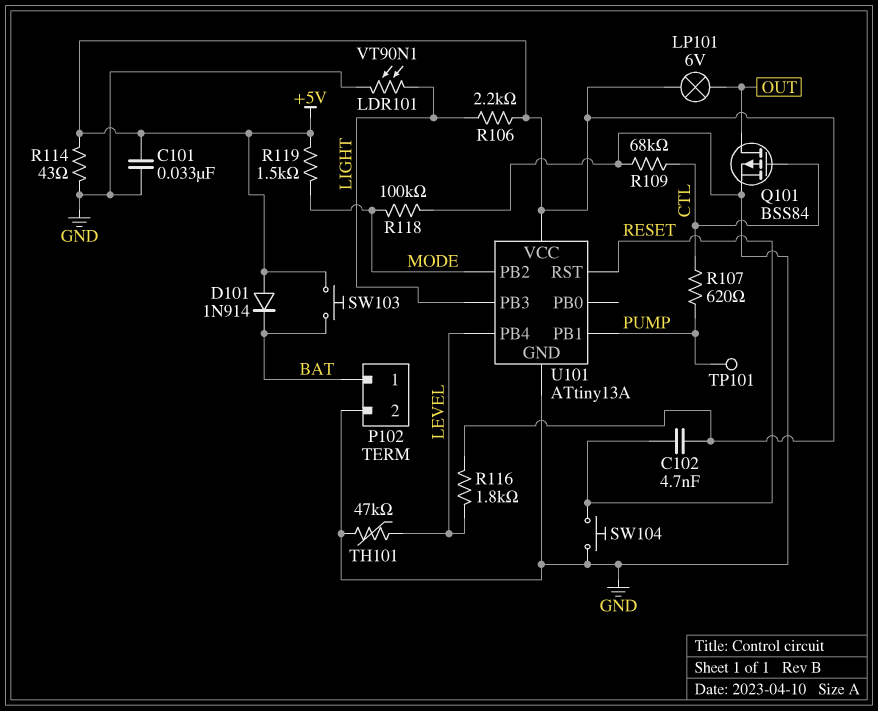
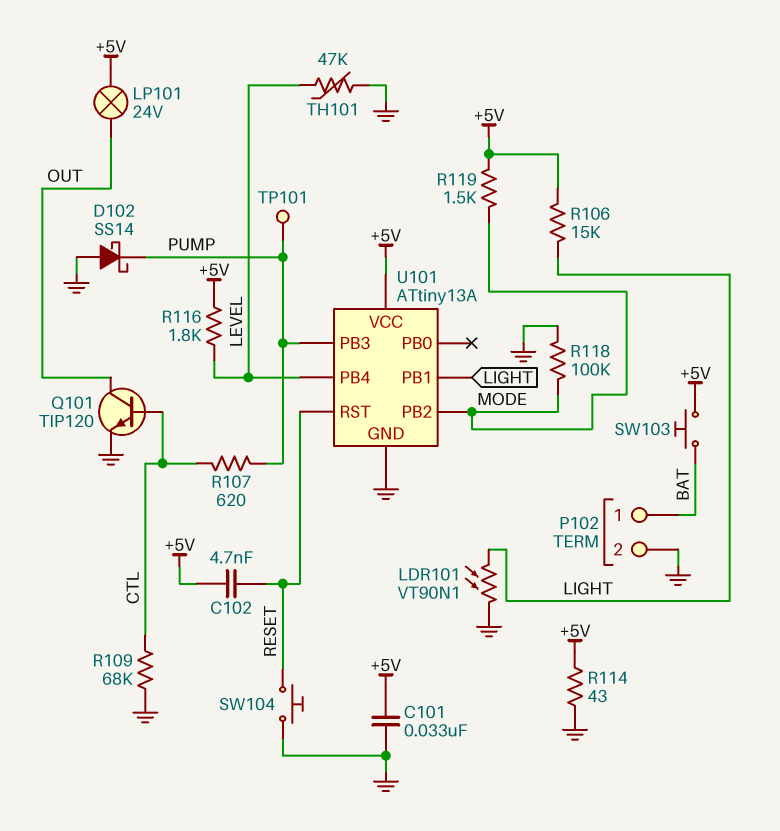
D101: diode 1N914 (A +5V, K BAT) -> none
D102: none -> schottky SS14 (A GND, K PUMP)
LP101: lamp 6V (+5V, OUT) -> lamp 24V (+5V, OUT)
Q101: PMOS BSS84 (G CTL, D OUT, S GND) -> NPN TIP120 (B CTL, C OUT, E GND)
R106: 2.2k (+5V, LIGHT) -> 15k (+5V, LIGHT)
U101 pin PB1: PUMP -> LIGHT
U101 pin PB3: LIGHT -> PUMP

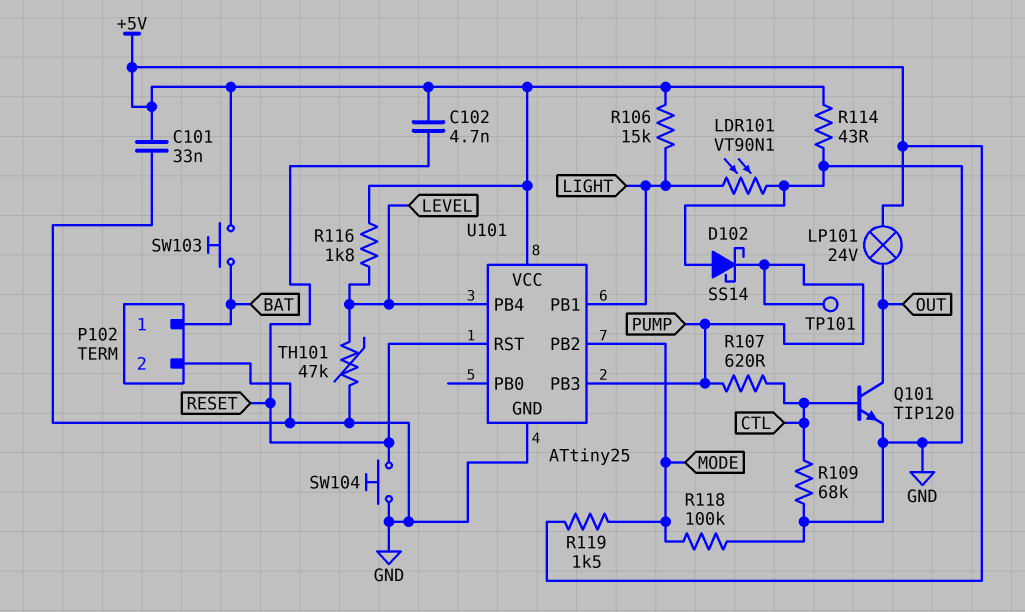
U101: ATtiny13A -> ATtiny25

